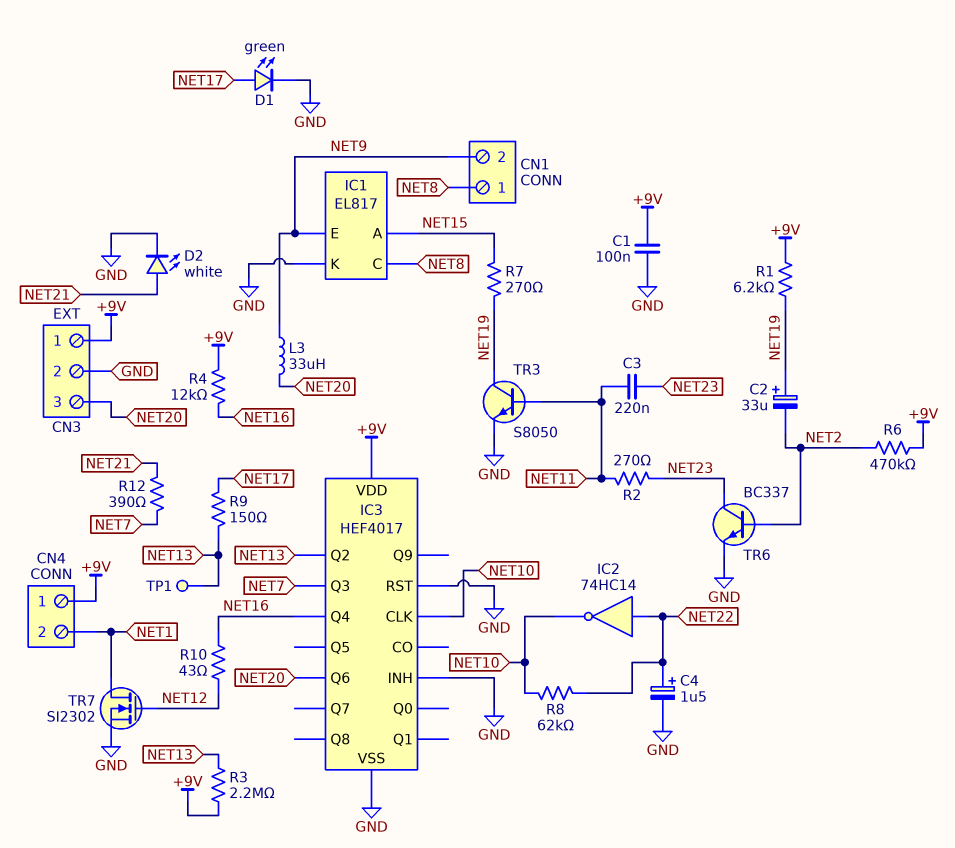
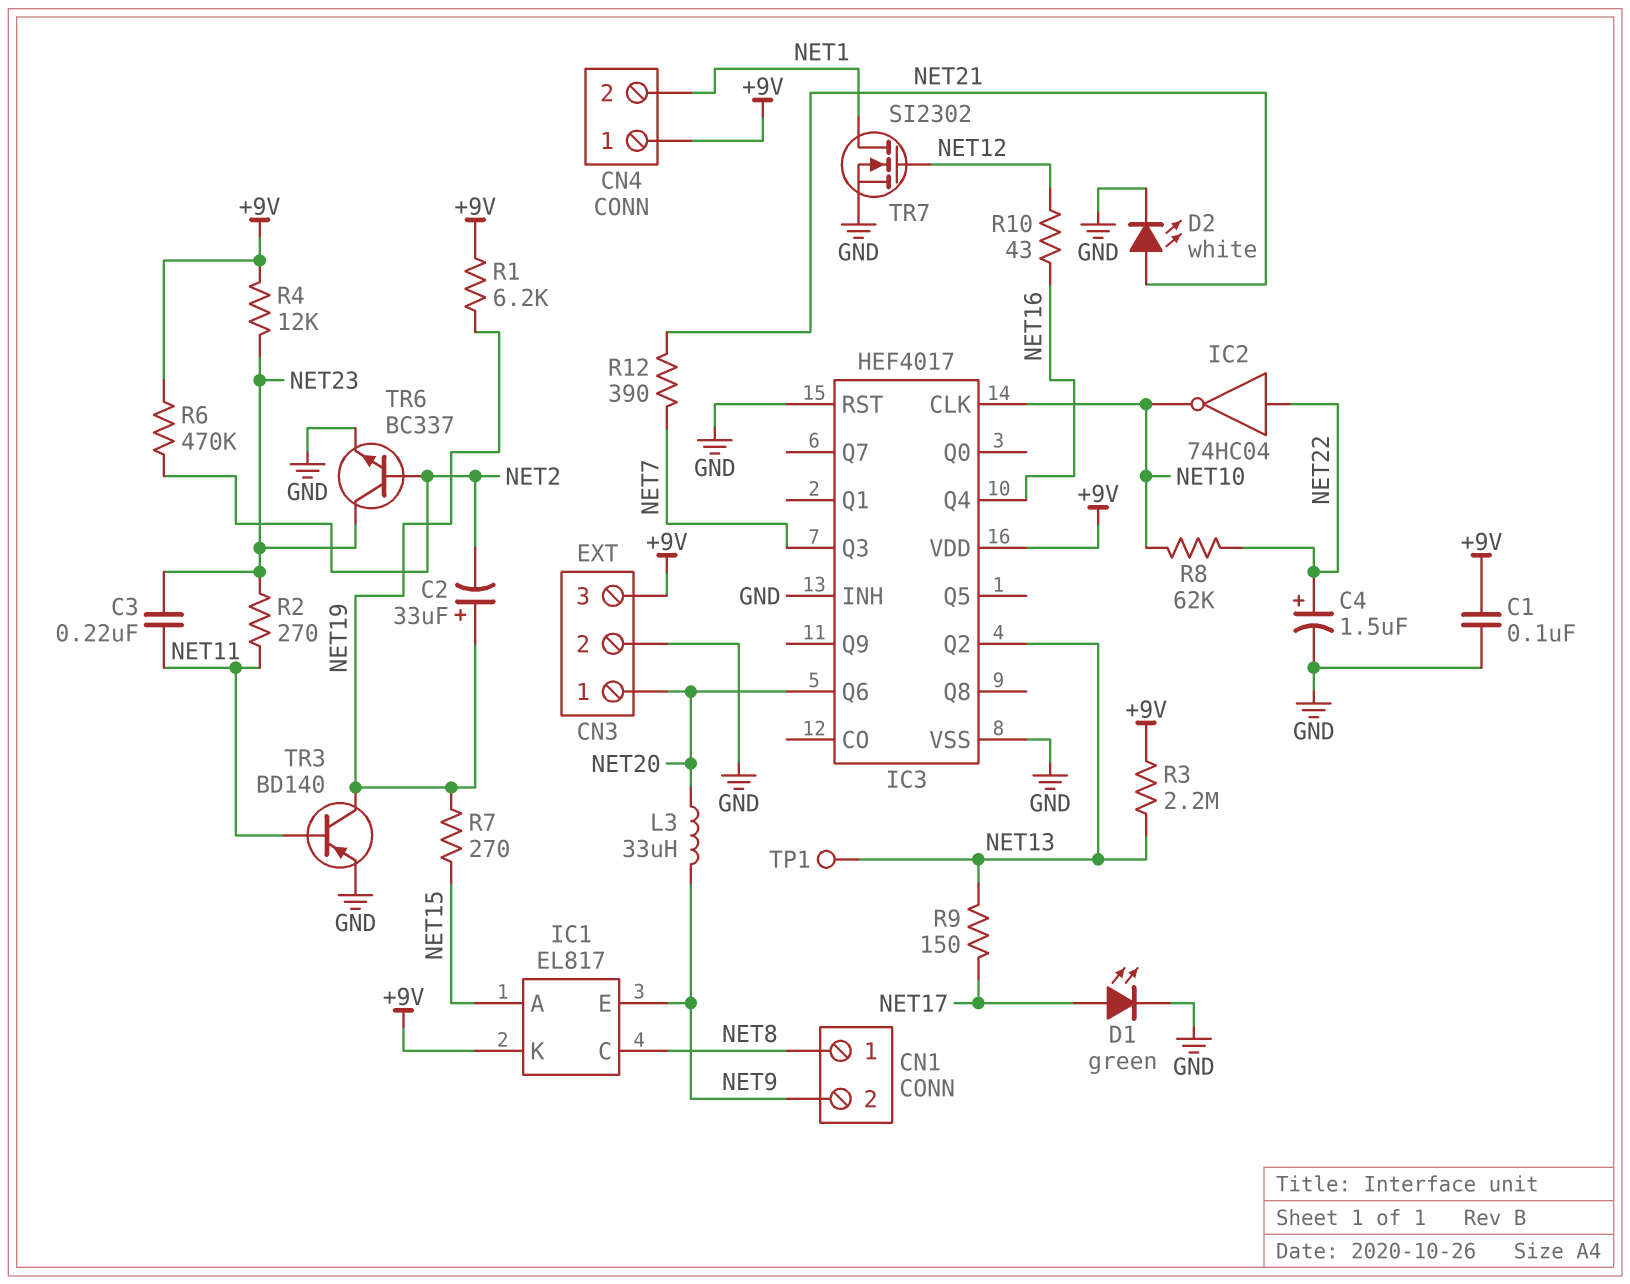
CN3 pin 1: +9V -> NET20
CN3 pin 3: NET20 -> +9V
IC1 pin K: GND -> +9V
IC2: NOT 74HC14 (in NET22, out NET10) -> NOT 74HC04 (in NET22, out NET10)
R4: 12k (+9V, NET16) -> 12k (+9V, NET23)
TR3: NPN S8050 (B NET11, C NET19, E GND) -> PNP BD140 (B NET11, C NET19, E GND)

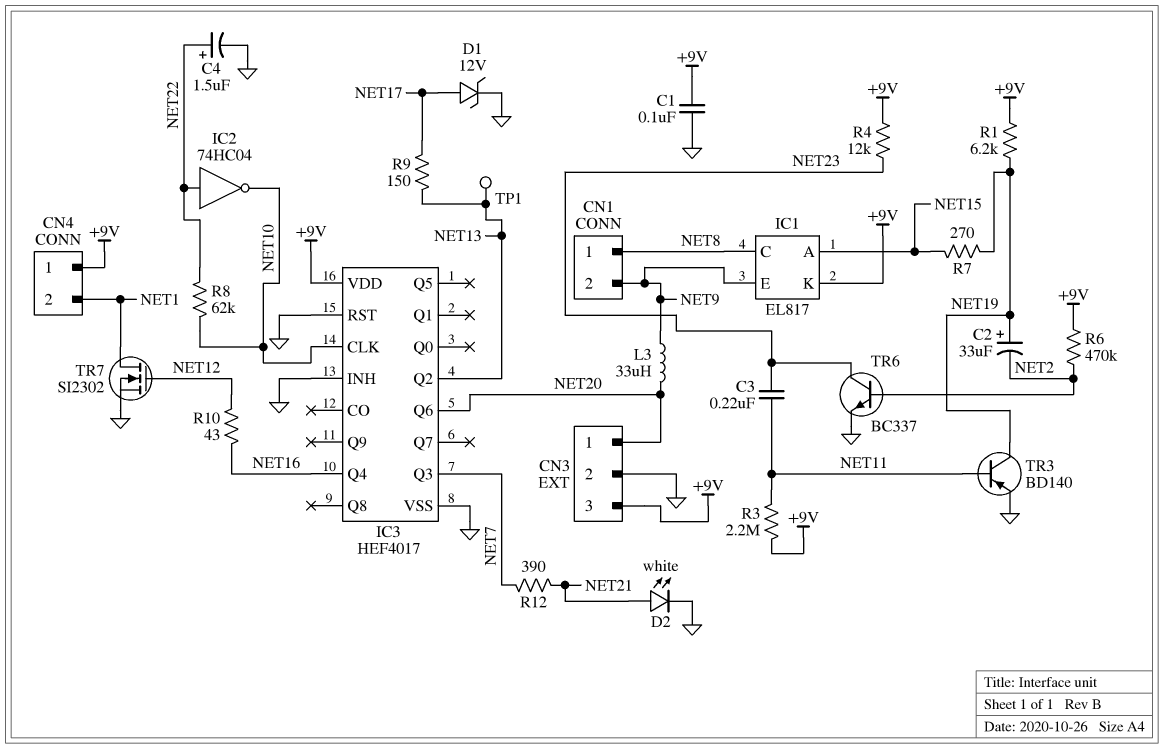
D1: LED green (A NET17, K GND) -> zener 12V (A NET17, K GND)
R2: 270 (NET11, NET23) -> none
R3: 2.2M (+9V, NET13) -> 2.2M (+9V, NET11)

